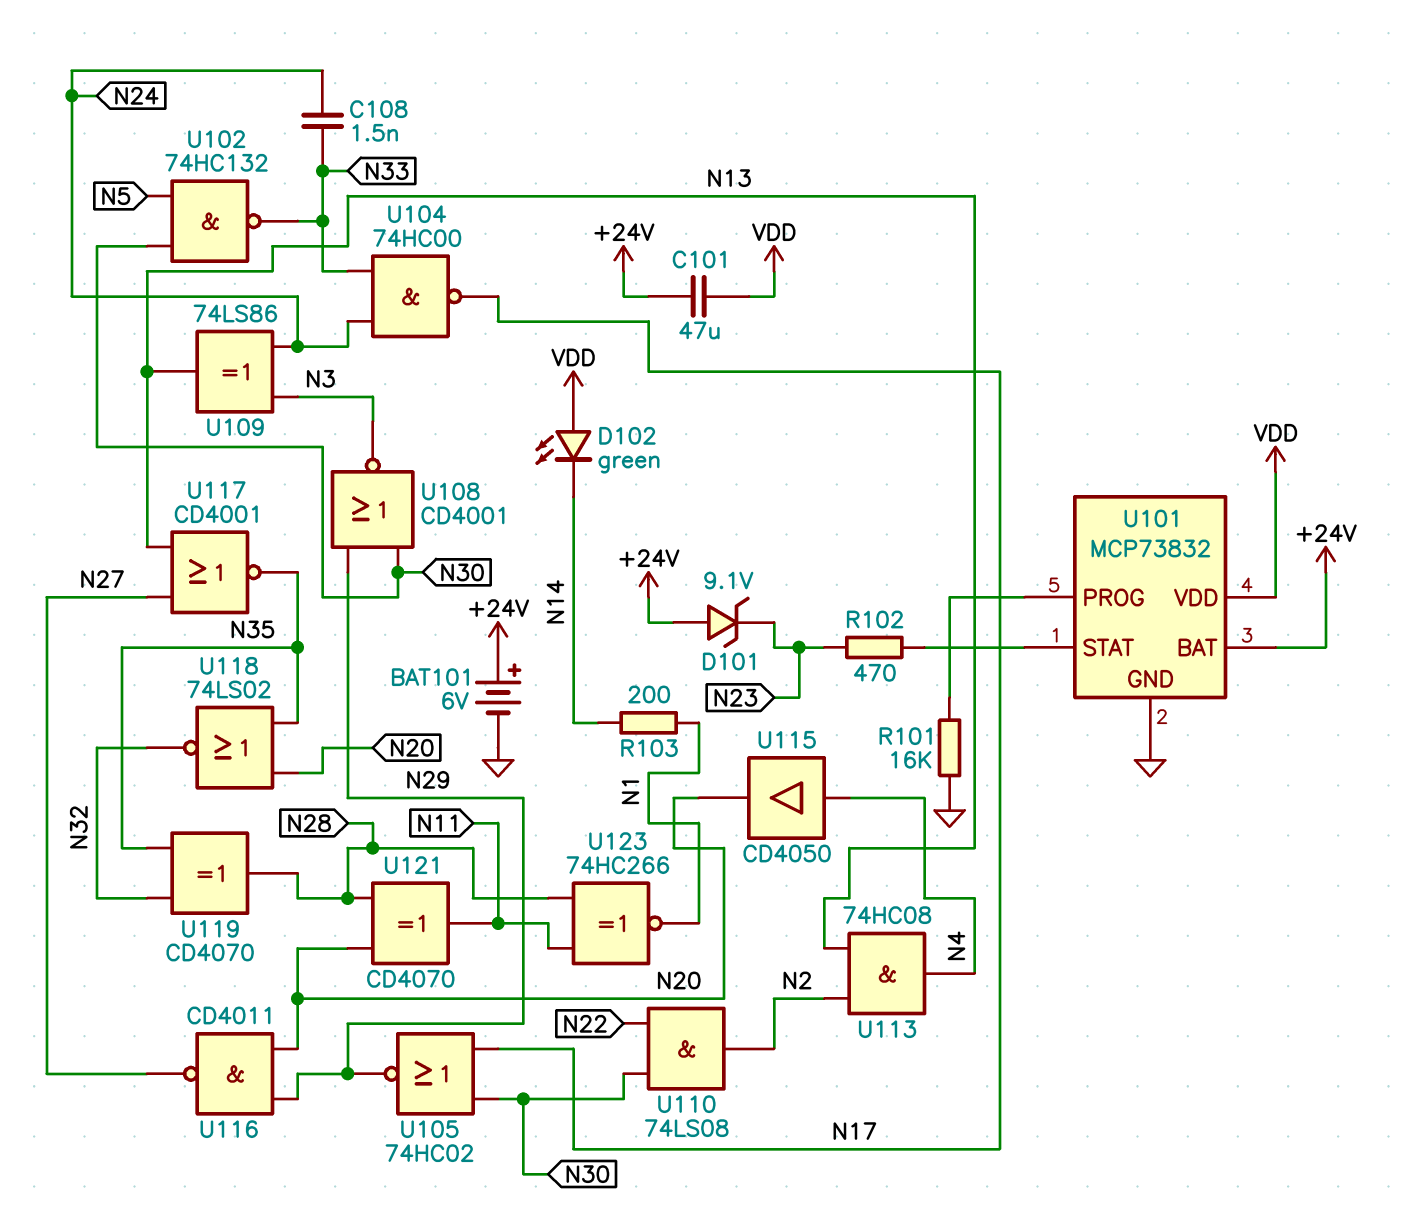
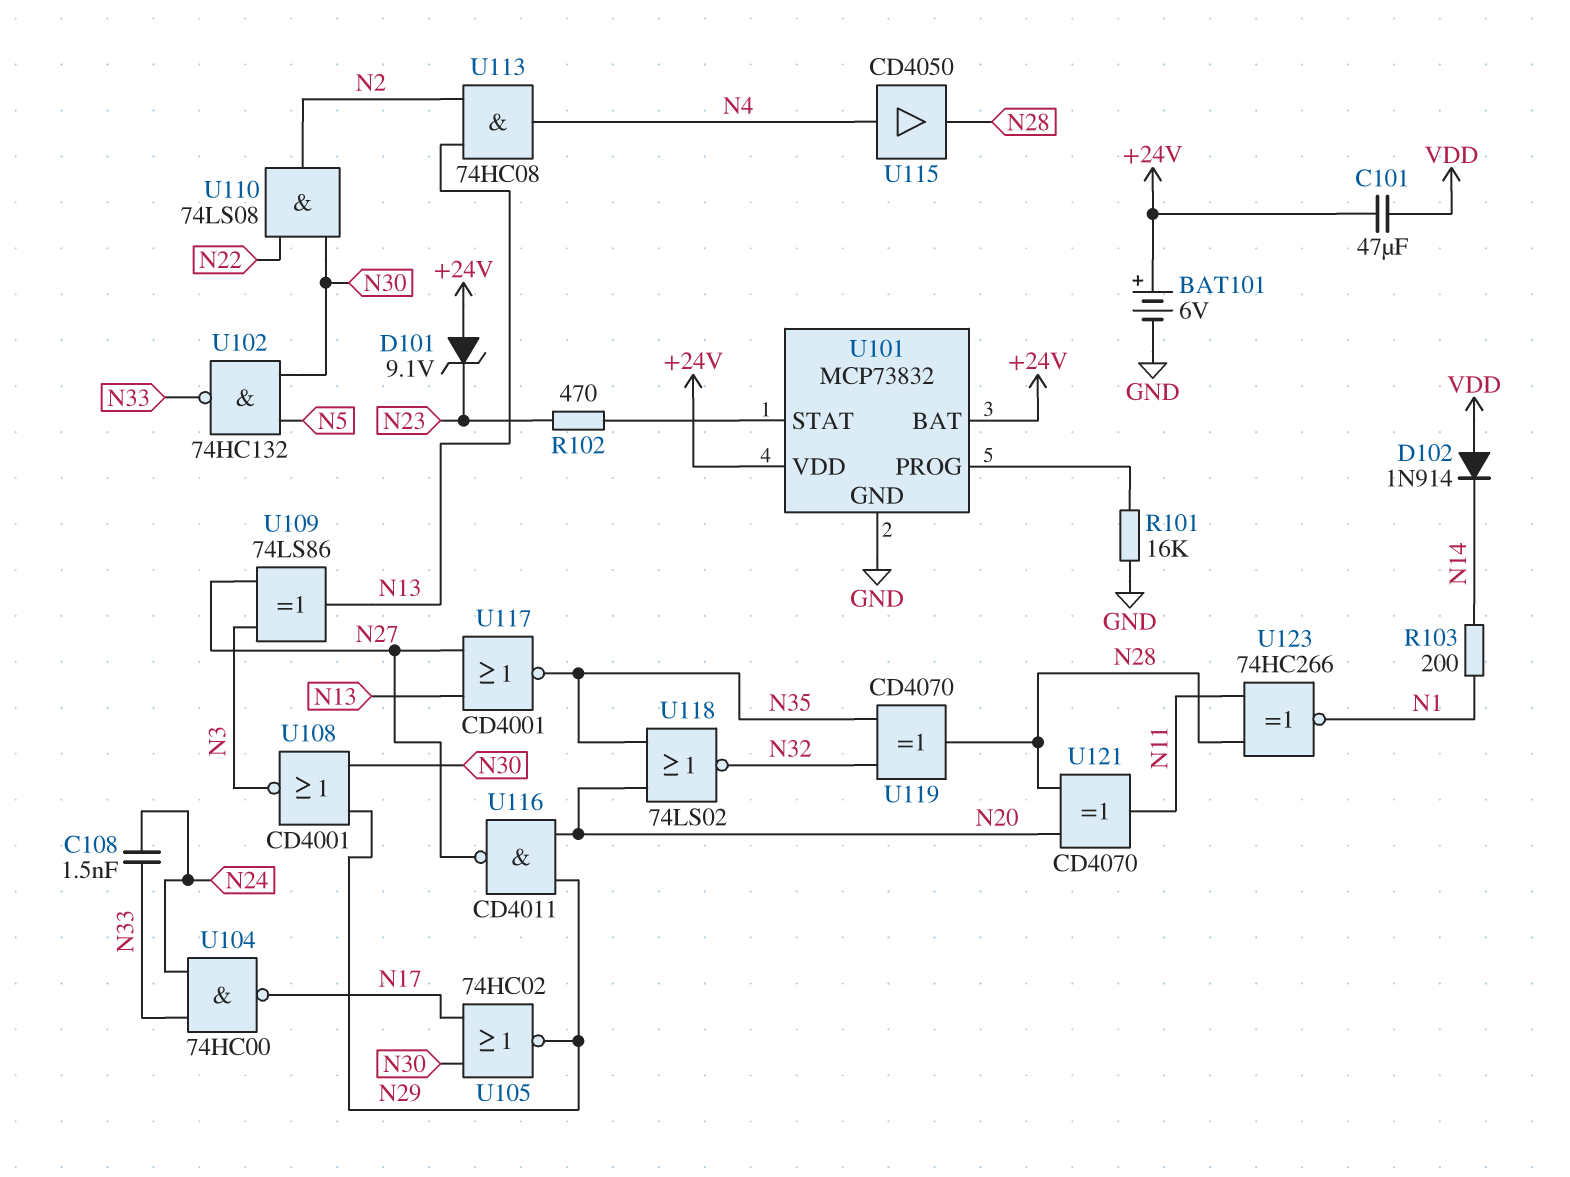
D102: LED green (A VDD, K N14) -> diode 1N914 (A VDD, K N14)
U101 pin VDD: VDD -> +24V
U109: XOR 74LS86 (in N3, in N24, out N13) -> XOR 74LS86 (in N3, in N27, out N13)
U115: buffer CD4050 (in N4, out N20) -> buffer CD4050 (in N4, out N28)

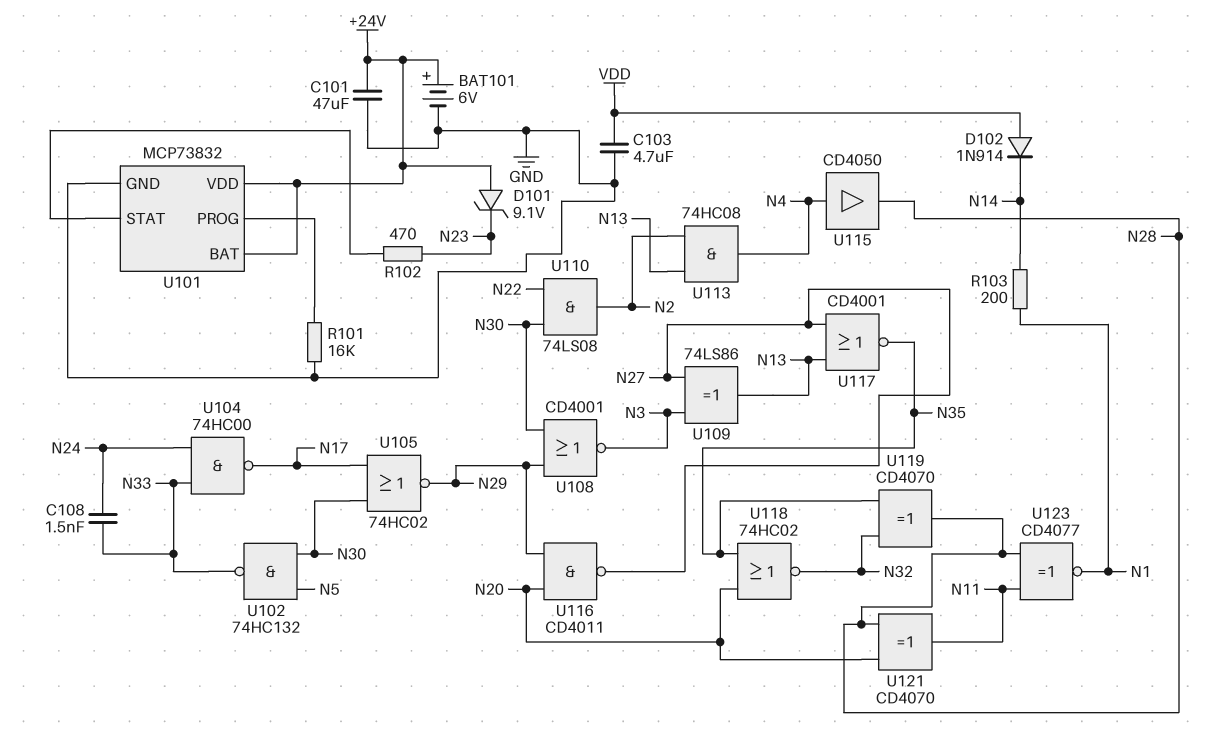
C101: 47uF (+24V, VDD) -> 47uF (+24V, GND)
C103: none -> 4.7uF (GND, VDD)
U118: NOR 74LS02 (in N20, in N35, out N32) -> NOR 74HC02 (in N20, in N35, out N32)
U123: XNOR 74HC266 (in N11, in N28, out N1) -> XNOR CD4077 (in N11, in N28, out N1)

